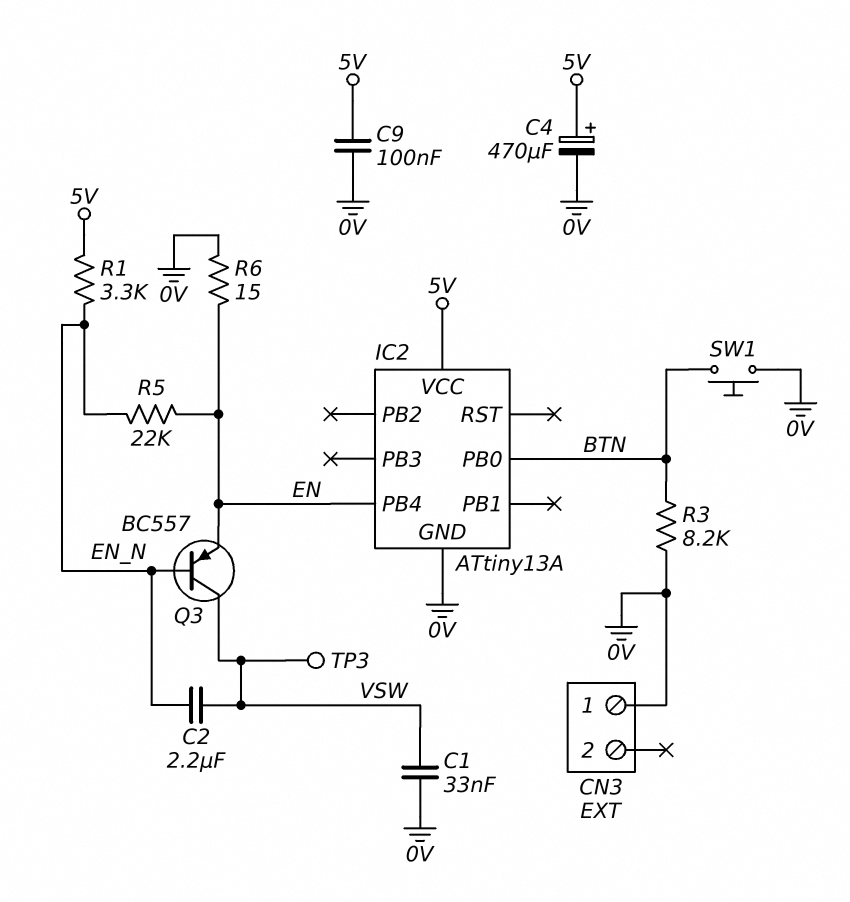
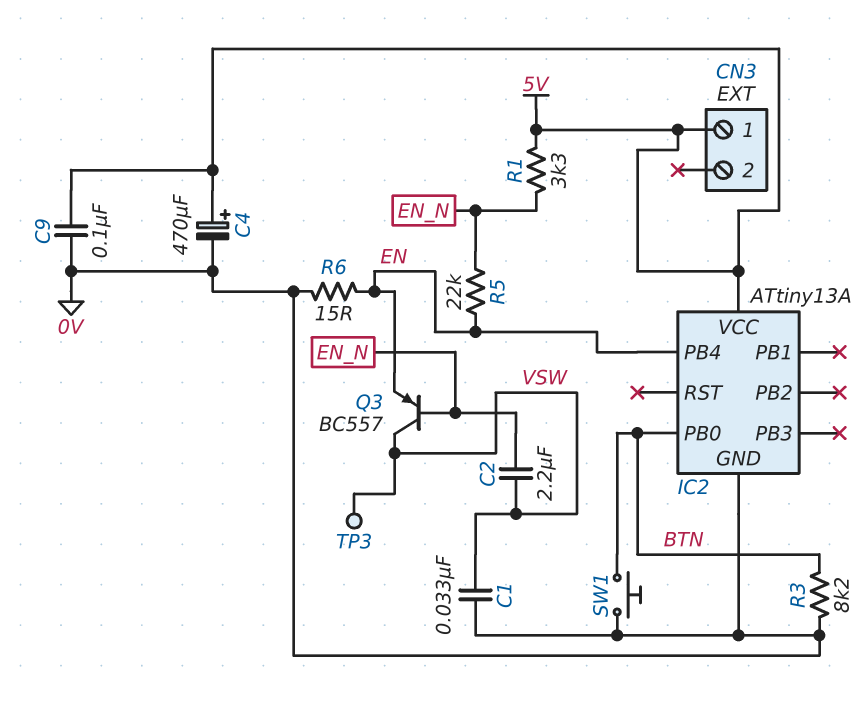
CN3 pin 1: 0V -> 5V

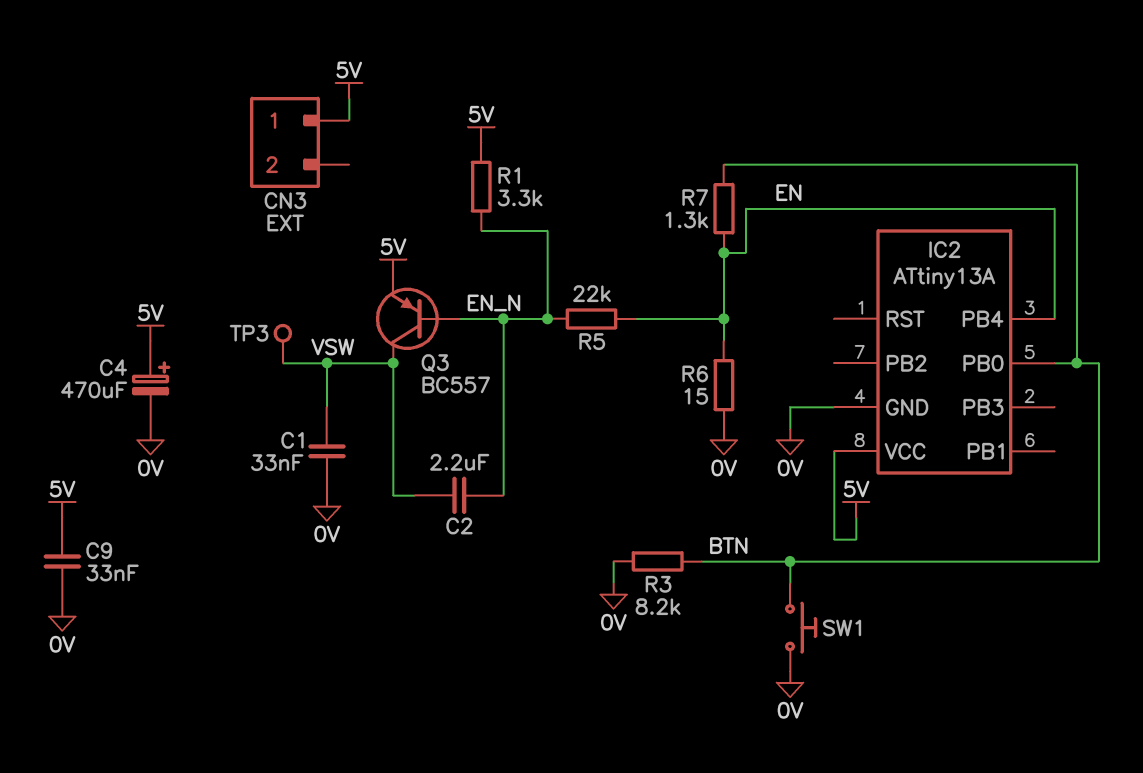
C9: 100nF (0V, 5V) -> 33nF (0V, 5V)
Q3: PNP BC557 (B EN_N, C VSW, E EN) -> PNP BC557 (B EN_N, C VSW, E 5V)
R7: none -> 1.3k (BTN, EN)

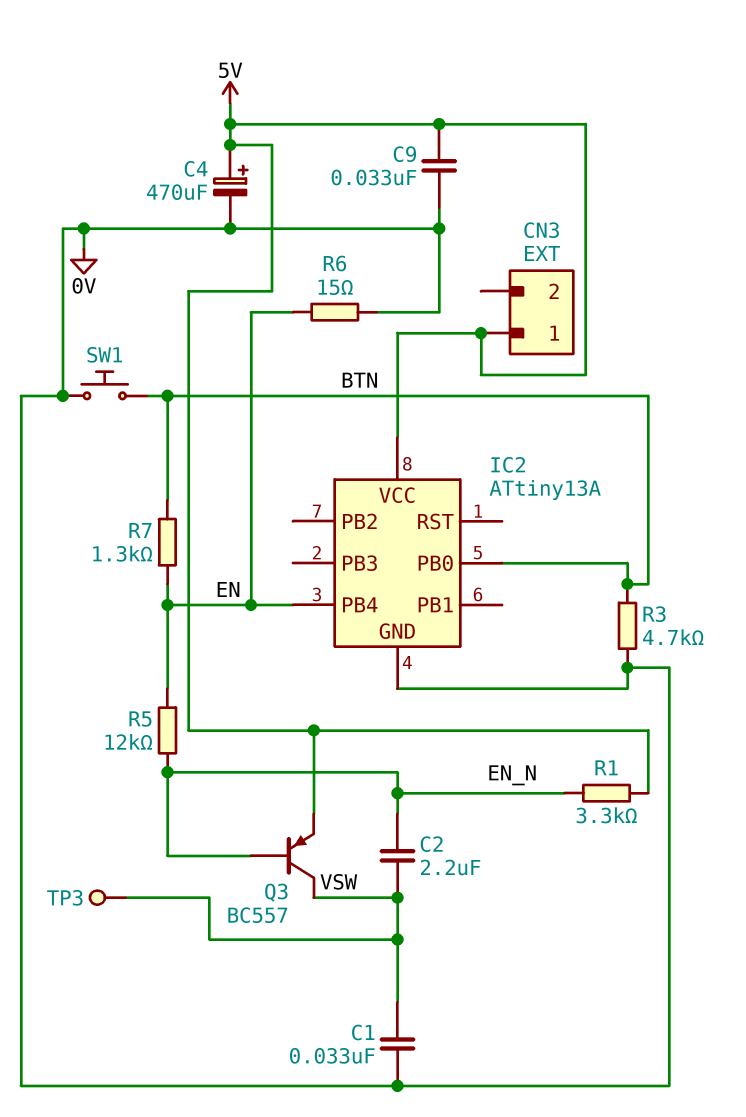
R3: 8.2k (0V, BTN) -> 4.7k (0V, BTN)
R5: 22k (EN, EN_N) -> 12k (EN, EN_N)

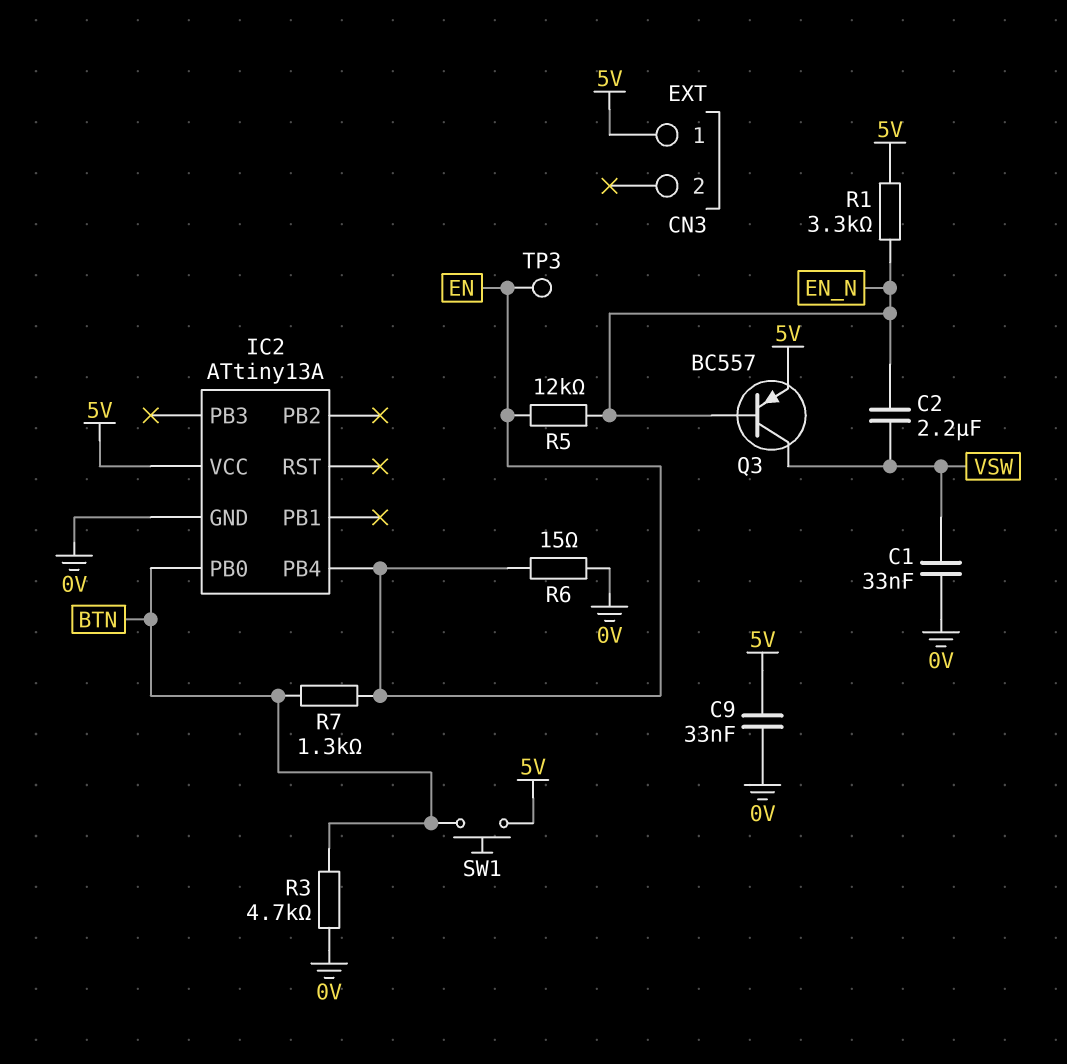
C4: 470uF (plus 5V, minus 0V) -> none
SW1: button (0V, BTN) -> button (5V, BTN)
TP3: test point (VSW) -> test point (EN)

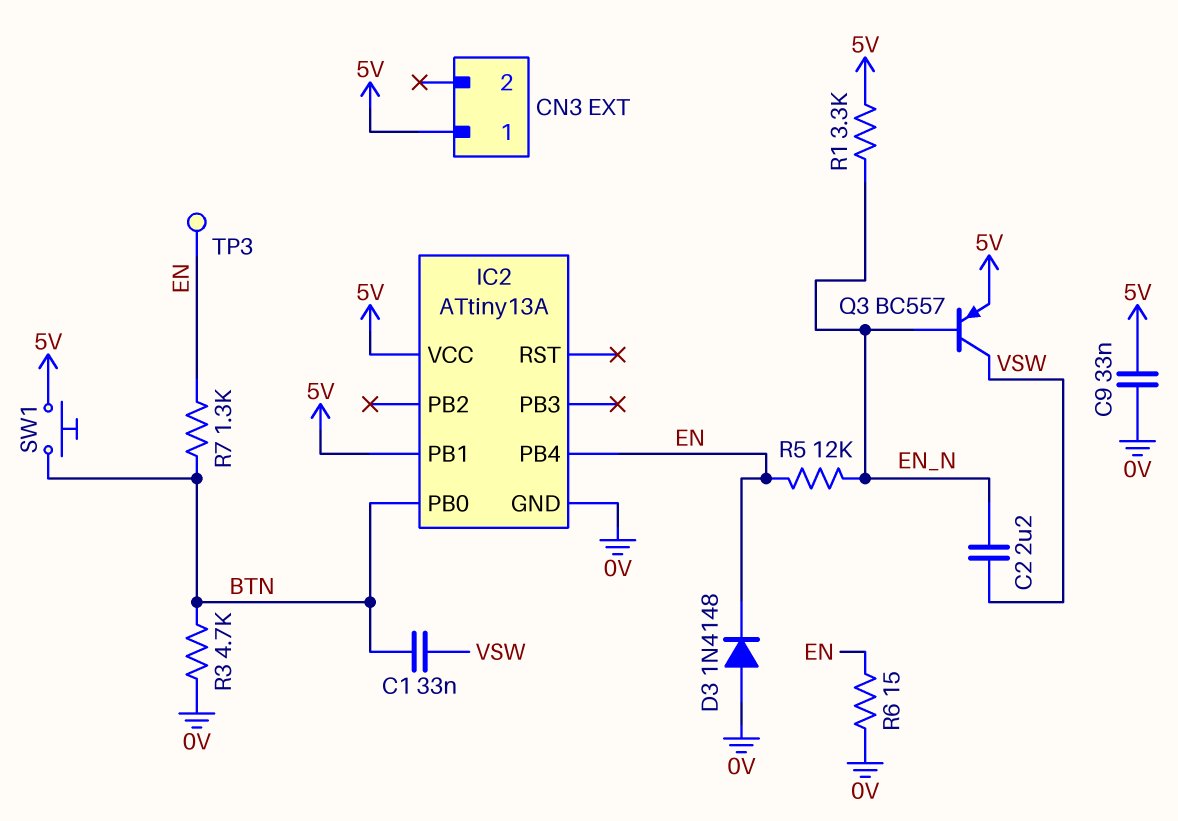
C1: 33nF (0V, VSW) -> 33nF (BTN, VSW)
D3: none -> diode 1N4148 (A 0V, K EN)
IC2 pin PB1: none -> 5V

